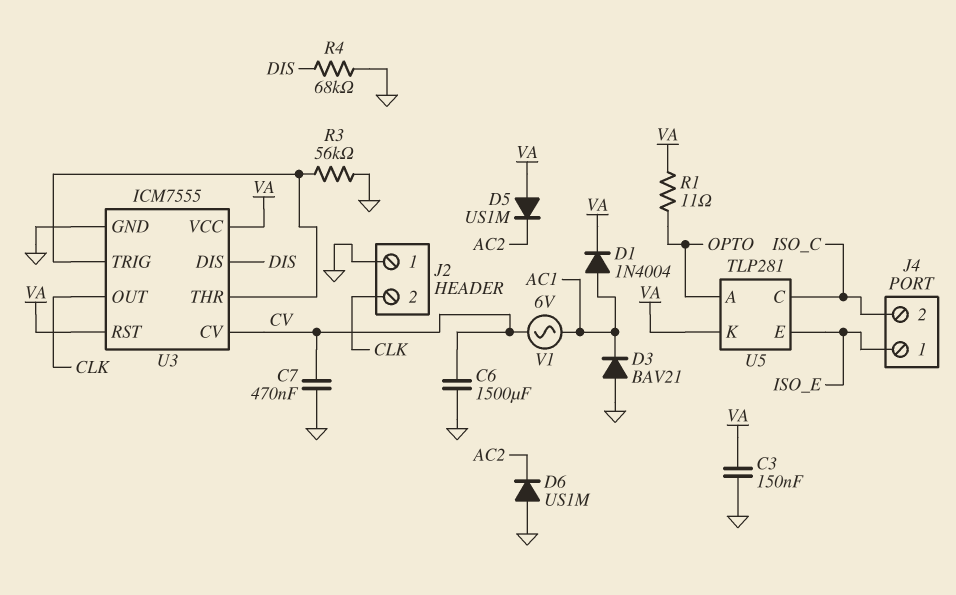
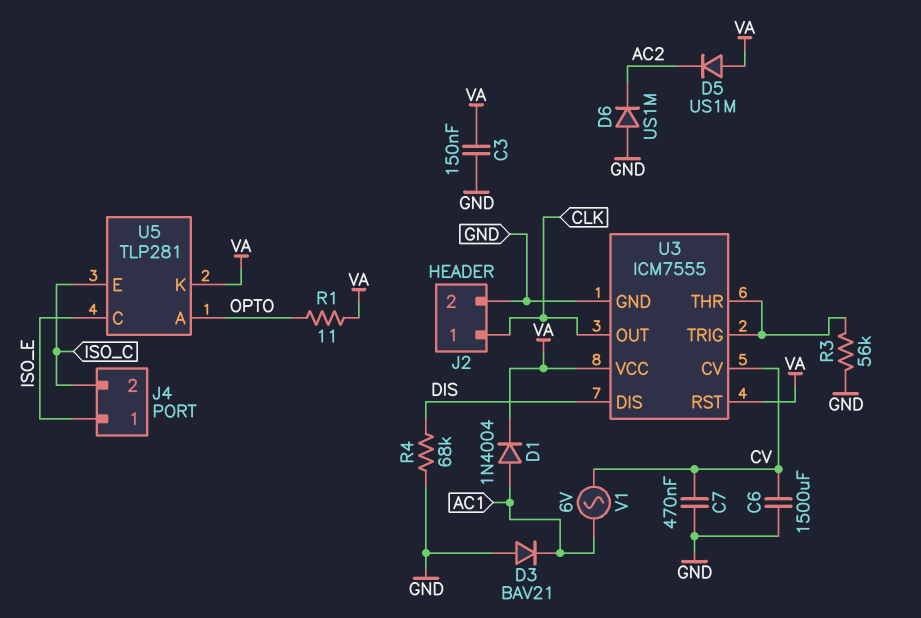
J2 pin 1: GND -> CLK
J2 pin 2: CLK -> GND
U5 pin C: ISO_C -> ISO_E
U5 pin E: ISO_E -> ISO_C

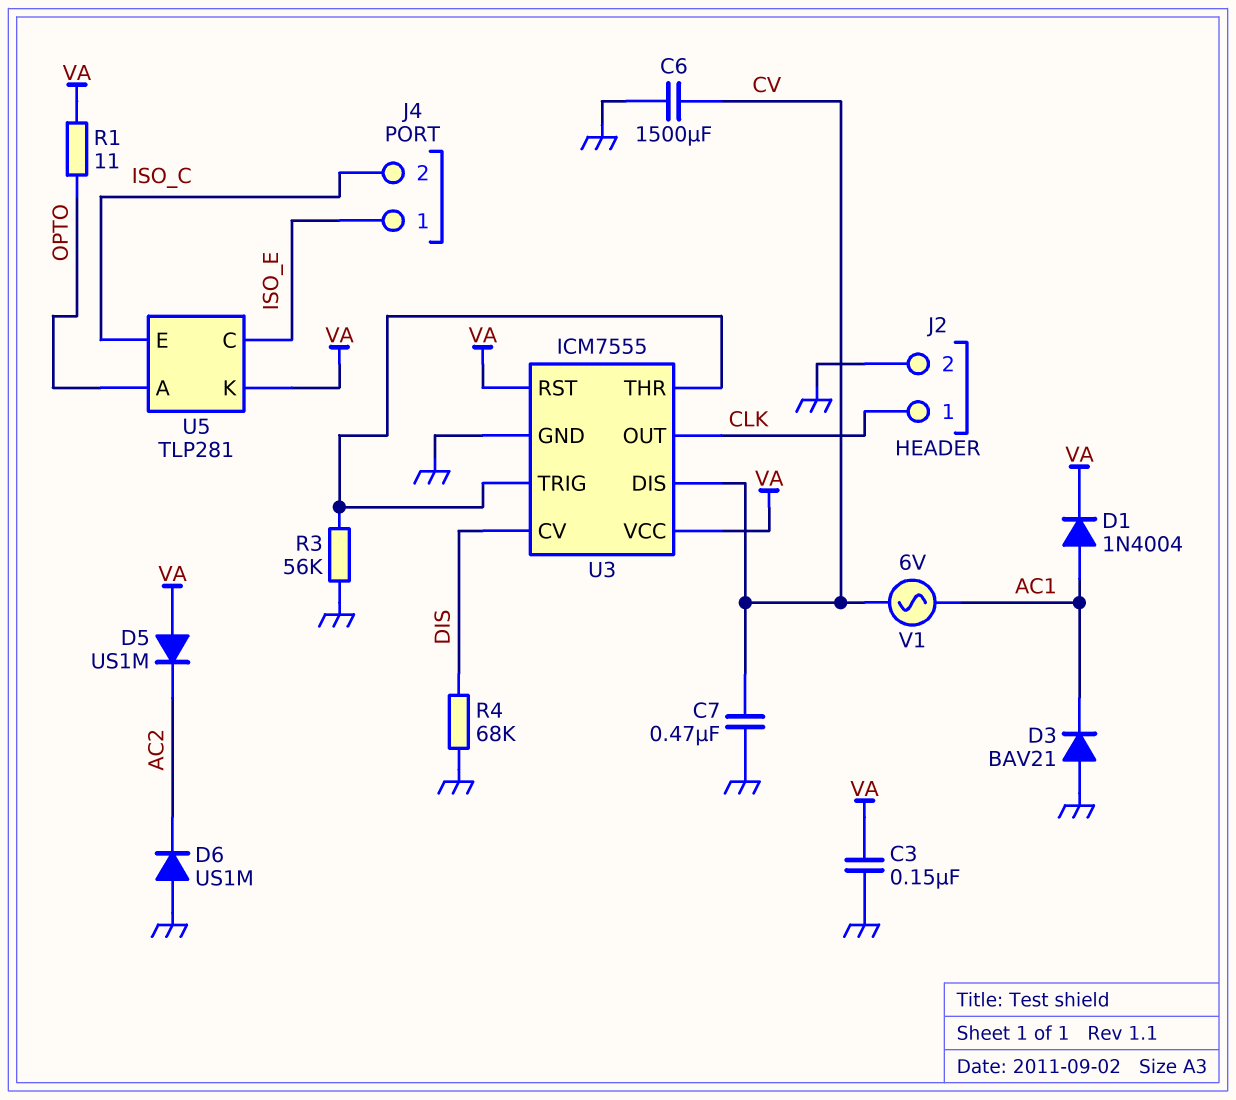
U3 pin CV: CV -> DIS
U3 pin DIS: DIS -> CV

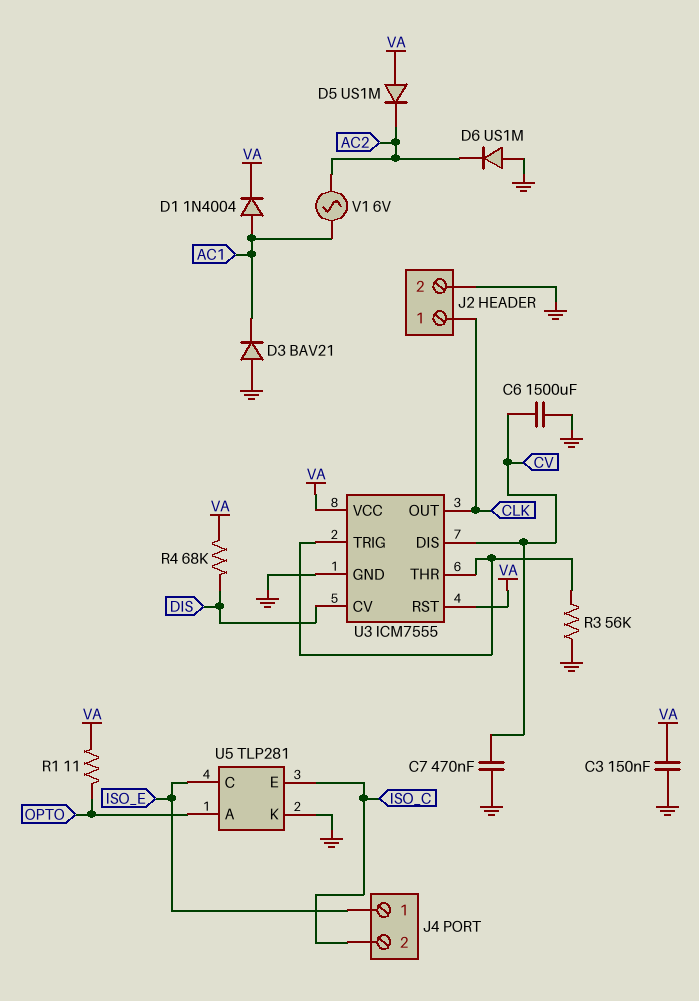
R4: 68k (DIS, GND) -> 68k (DIS, VA)
U5 pin K: VA -> GND
V1: AC 6V (AC1, CV) -> AC 6V (AC1, AC2)

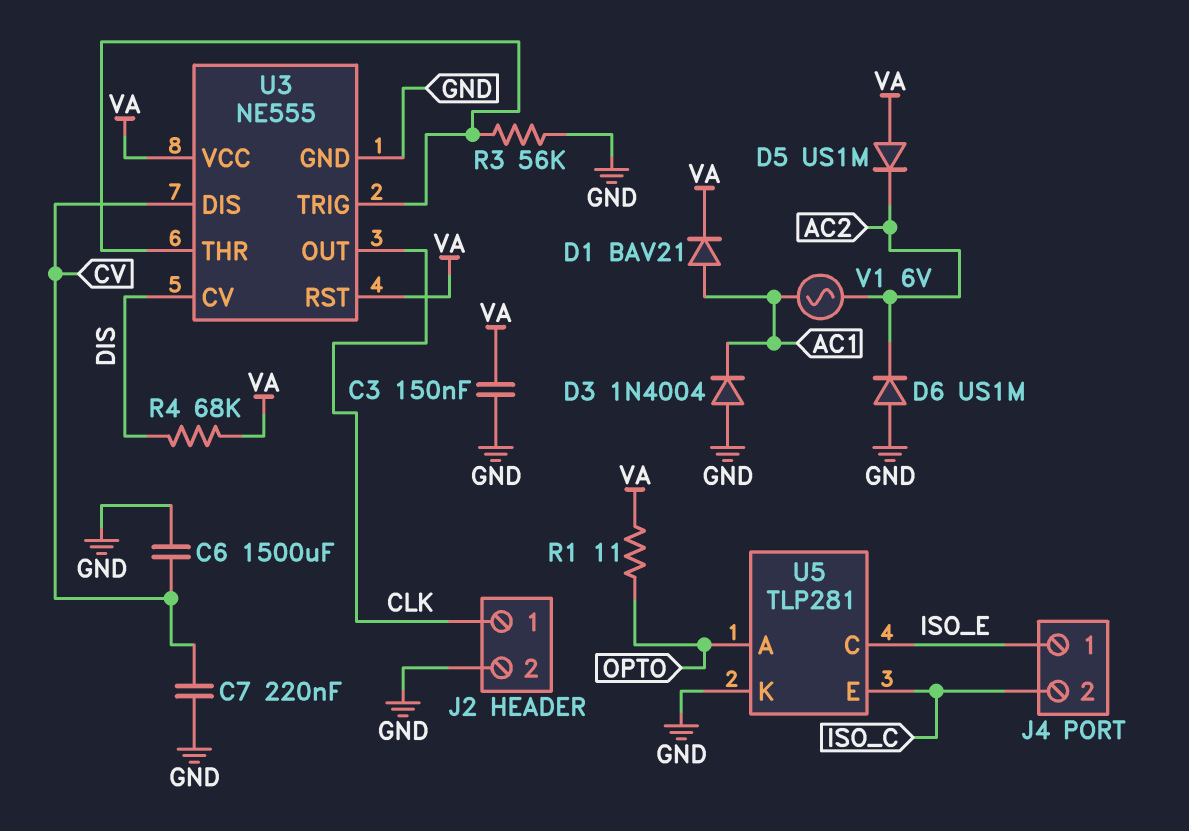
C7: 470nF (CV, GND) -> 220nF (CV, GND)
D1: diode 1N4004 (A AC1, K VA) -> diode BAV21 (A AC1, K VA)
D3: diode BAV21 (A GND, K AC1) -> diode 1N4004 (A GND, K AC1)
U3: ICM7555 -> NE555

